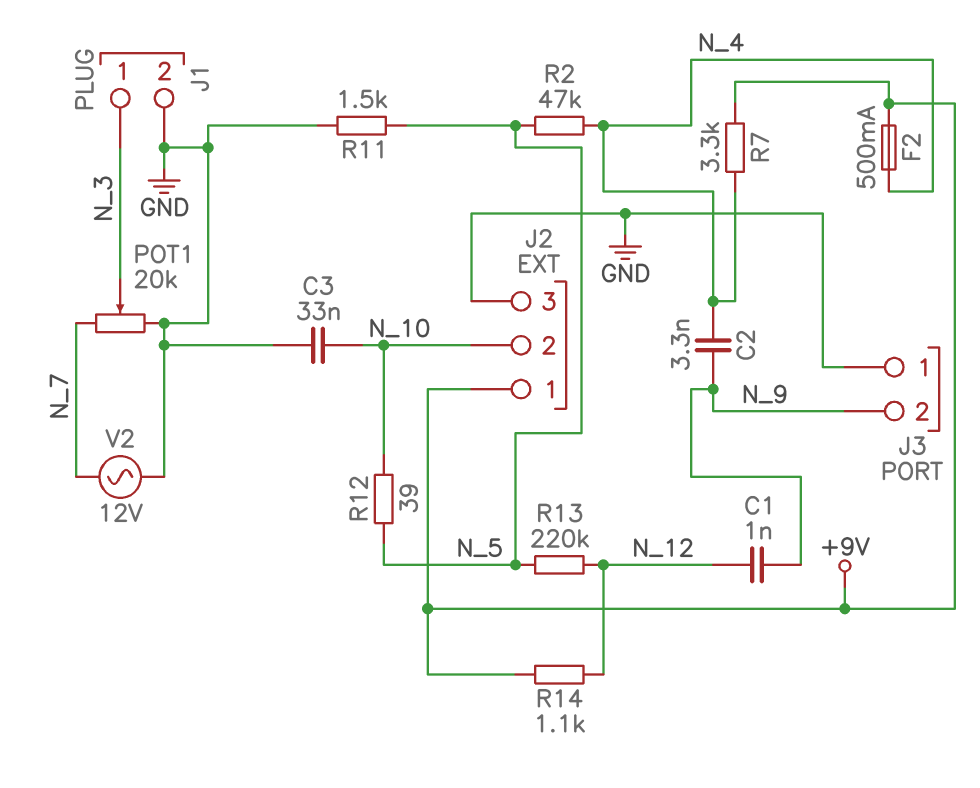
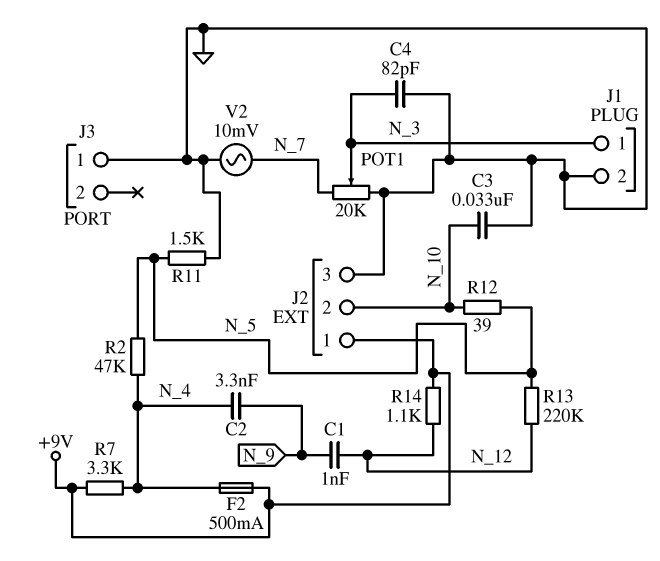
C4: none -> 82pF (GND, N_3)
J3 pin 2: N_9 -> none
V2: AC 12V (GND, N_7) -> AC 10mV (GND, N_7)

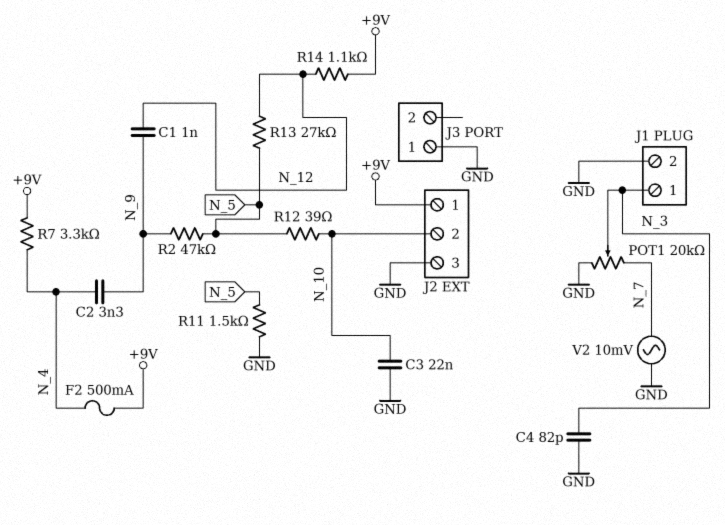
C3: 33nF (GND, N_10) -> 22nF (GND, N_10)
R2: 47k (N_4, N_5) -> 47k (N_5, N_9)
R13: 220k (N_5, N_12) -> 27k (N_5, N_12)

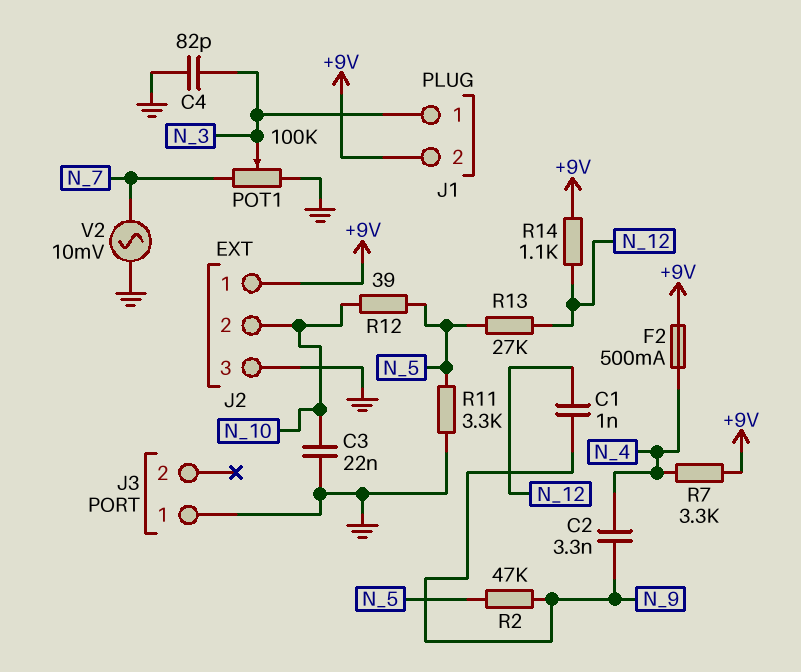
J1 pin 2: GND -> +9V
POT1: 20k (GND, N_7, wiper N_3) -> 100k (GND, N_7, wiper N_3)
R11: 1.5k (GND, N_5) -> 3.3k (GND, N_5)

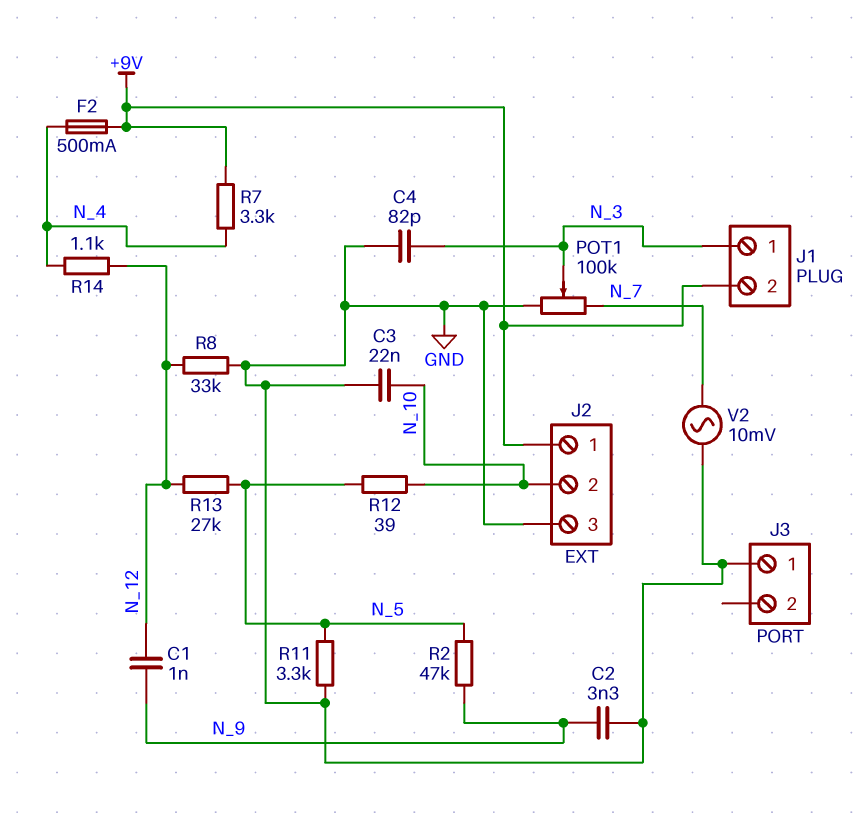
C2: 3.3nF (N_4, N_9) -> 3.3nF (GND, N_9)
R8: none -> 33k (GND, N_12)
R14: 1.1k (+9V, N_12) -> 1.1k (N_4, N_12)

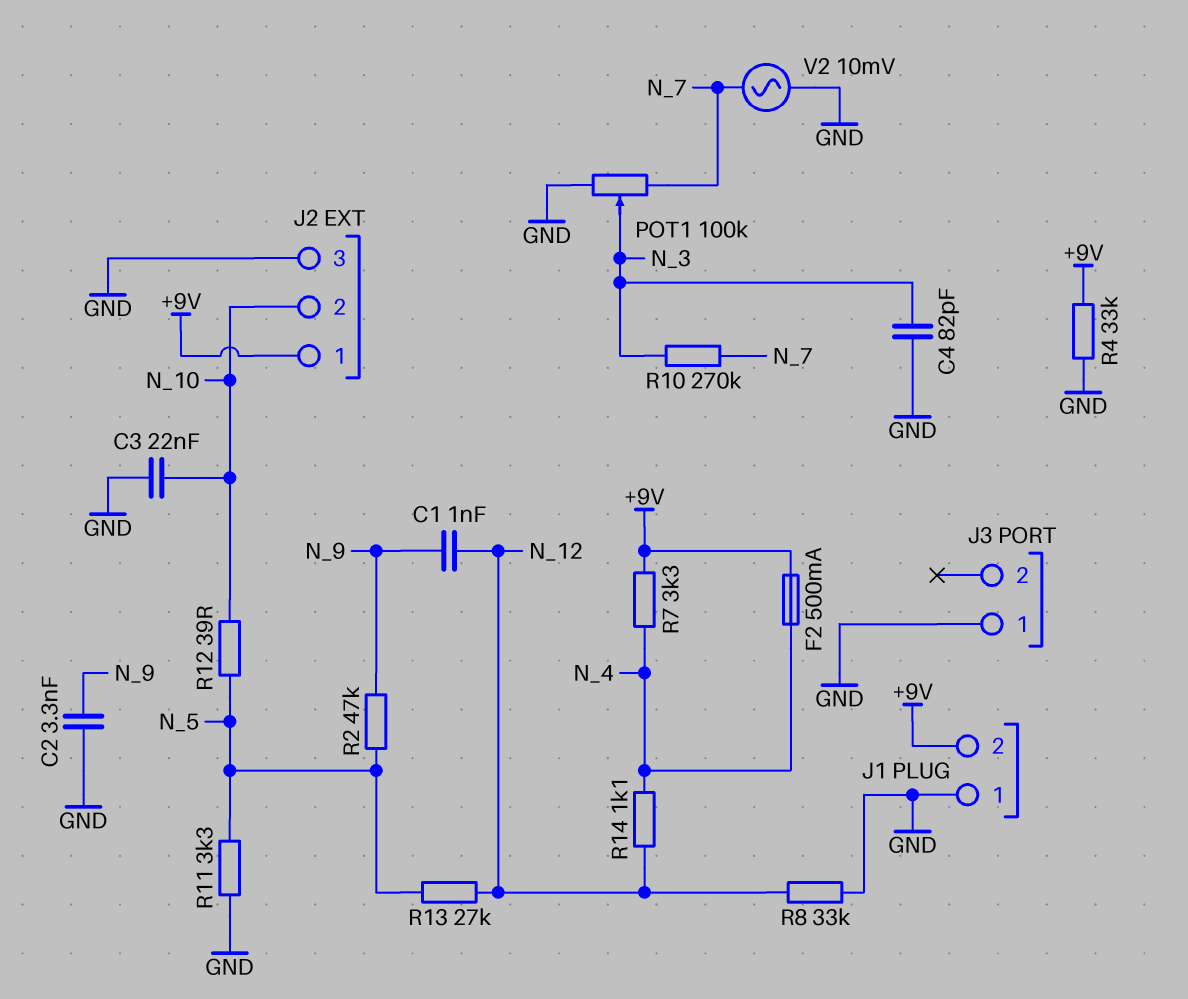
J1 pin 1: N_3 -> GND
R4: none -> 33k (+9V, GND)
R10: none -> 270k (N_3, N_7)

